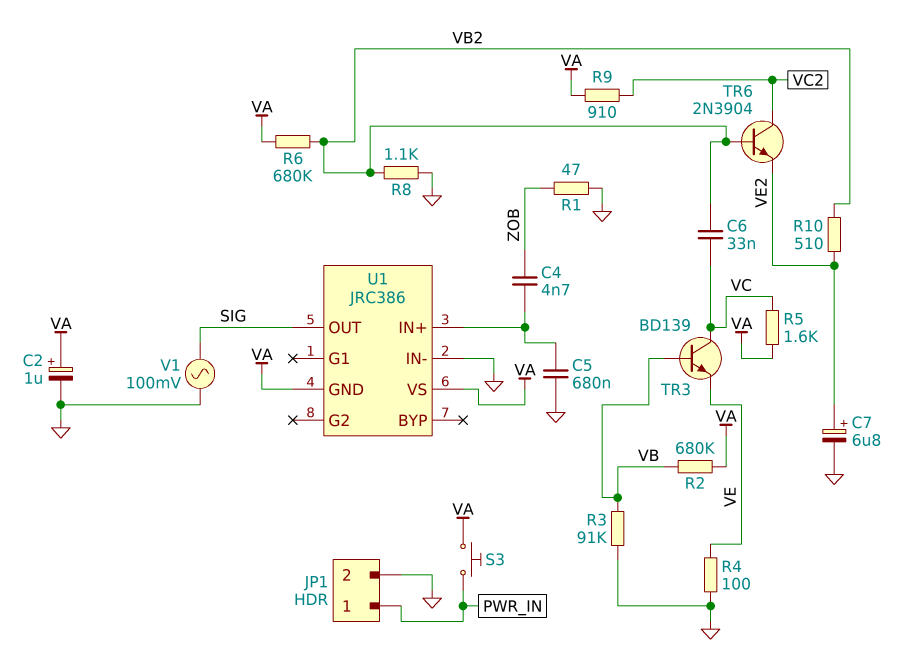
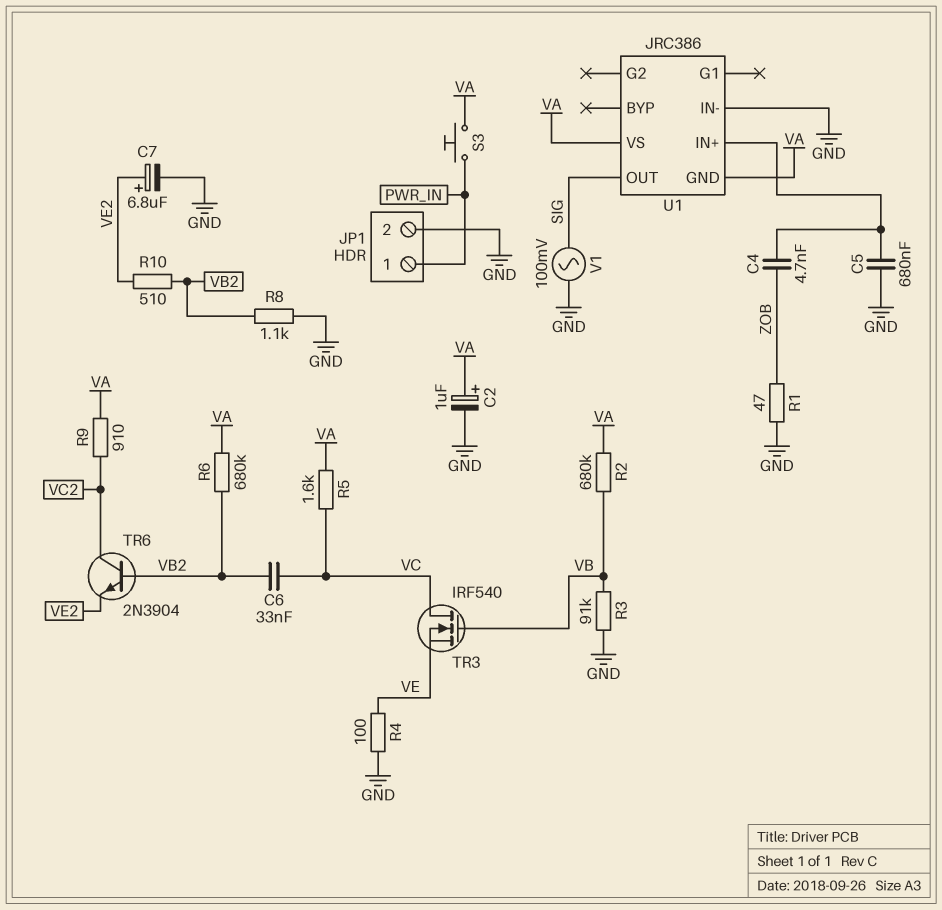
TR3: NPN BD139 (B VB, C VC, E VE) -> NMOS IRF540 (G VB, D VC, S VE)

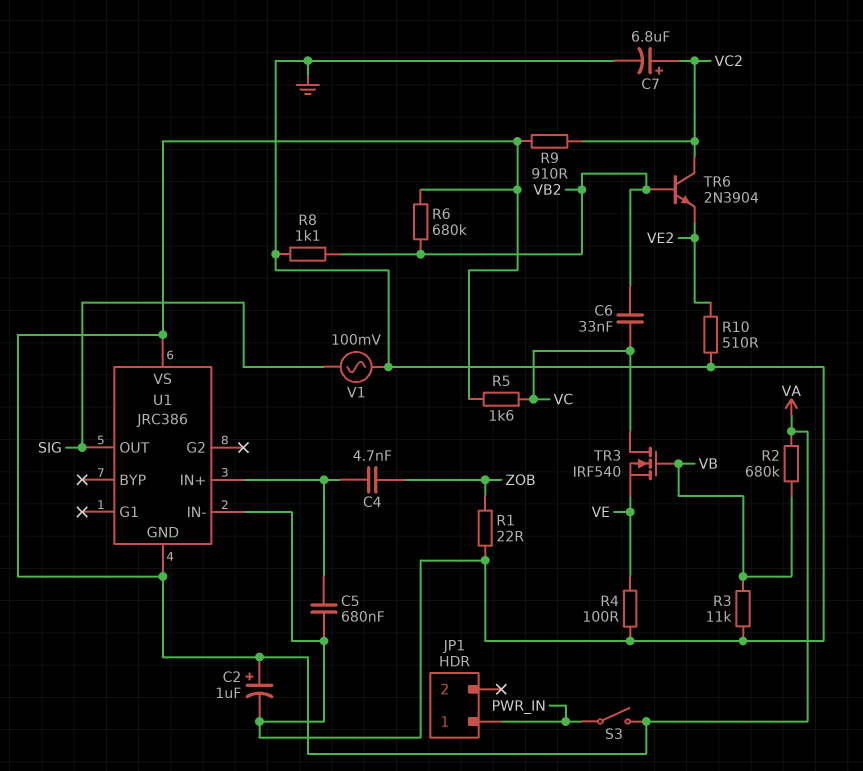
C7: 6.8uF (plus VE2, minus GND) -> 6.8uF (plus VC2, minus GND)
JP1 pin 2: GND -> none
R1: 47 (GND, ZOB) -> 22 (GND, ZOB)
R3: 91k (GND, VB) -> 11k (GND, VB)
R10: 510 (VB2, VE2) -> 510 (GND, VE2)
S3: button (PWR_IN, VA) -> switch (PWR_IN, VA)

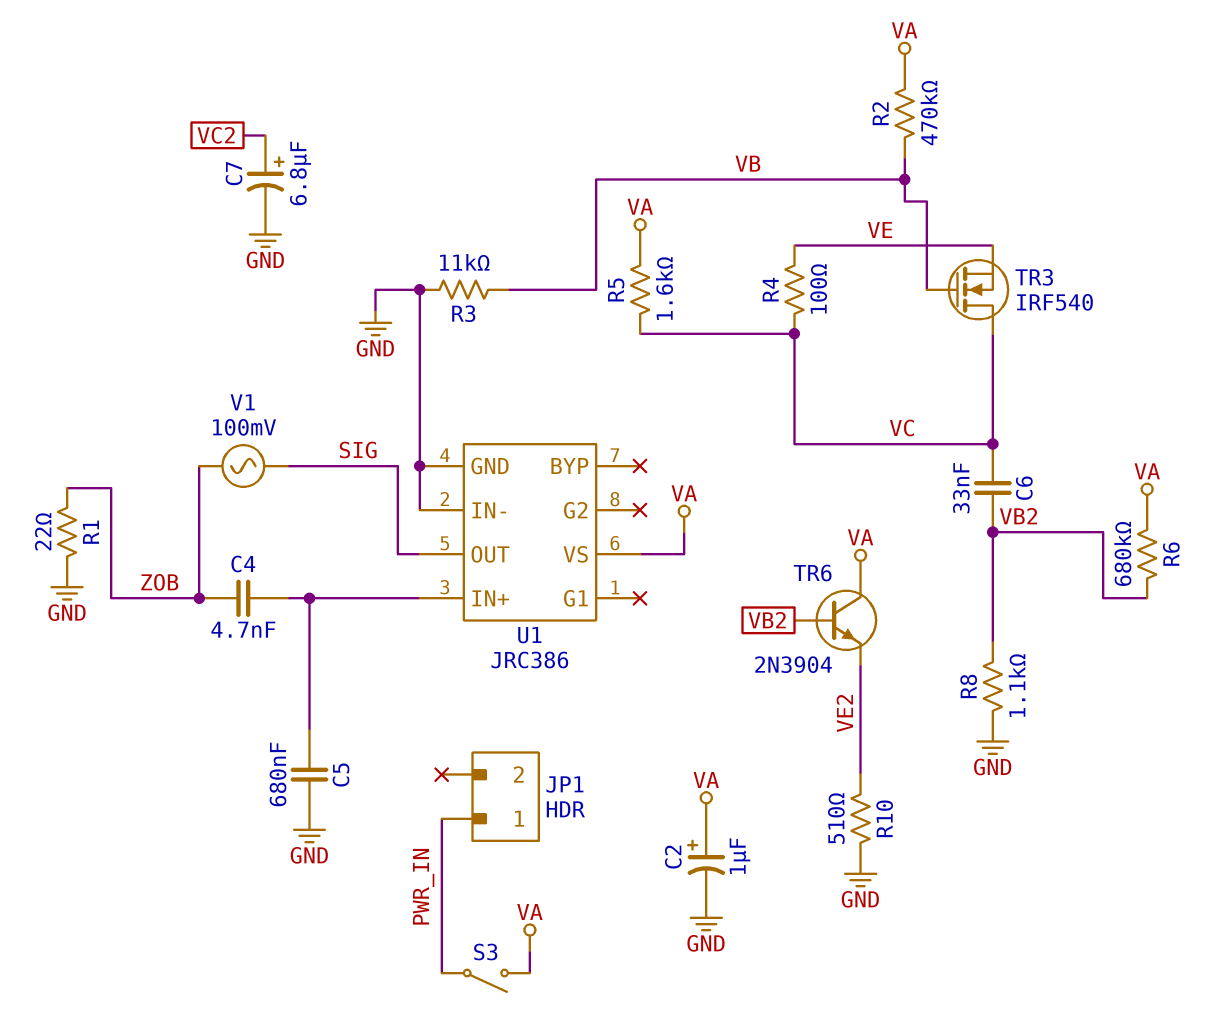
R2: 680k (VA, VB) -> 470k (VA, VB)
R4: 100 (GND, VE) -> 100 (VC, VE)
R9: 910 (VA, VC2) -> none
TR6: NPN 2N3904 (B VB2, C VC2, E VE2) -> NPN 2N3904 (B VB2, C VA, E VE2)
U1 pin GND: VA -> GND
V1: AC 100mV (GND, SIG) -> AC 100mV (SIG, ZOB)

